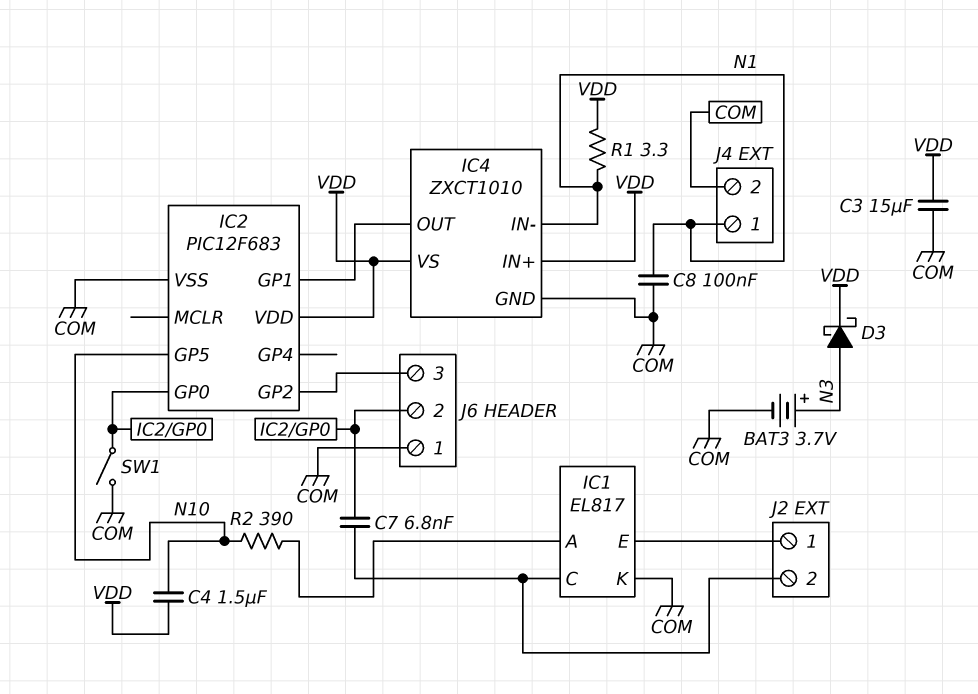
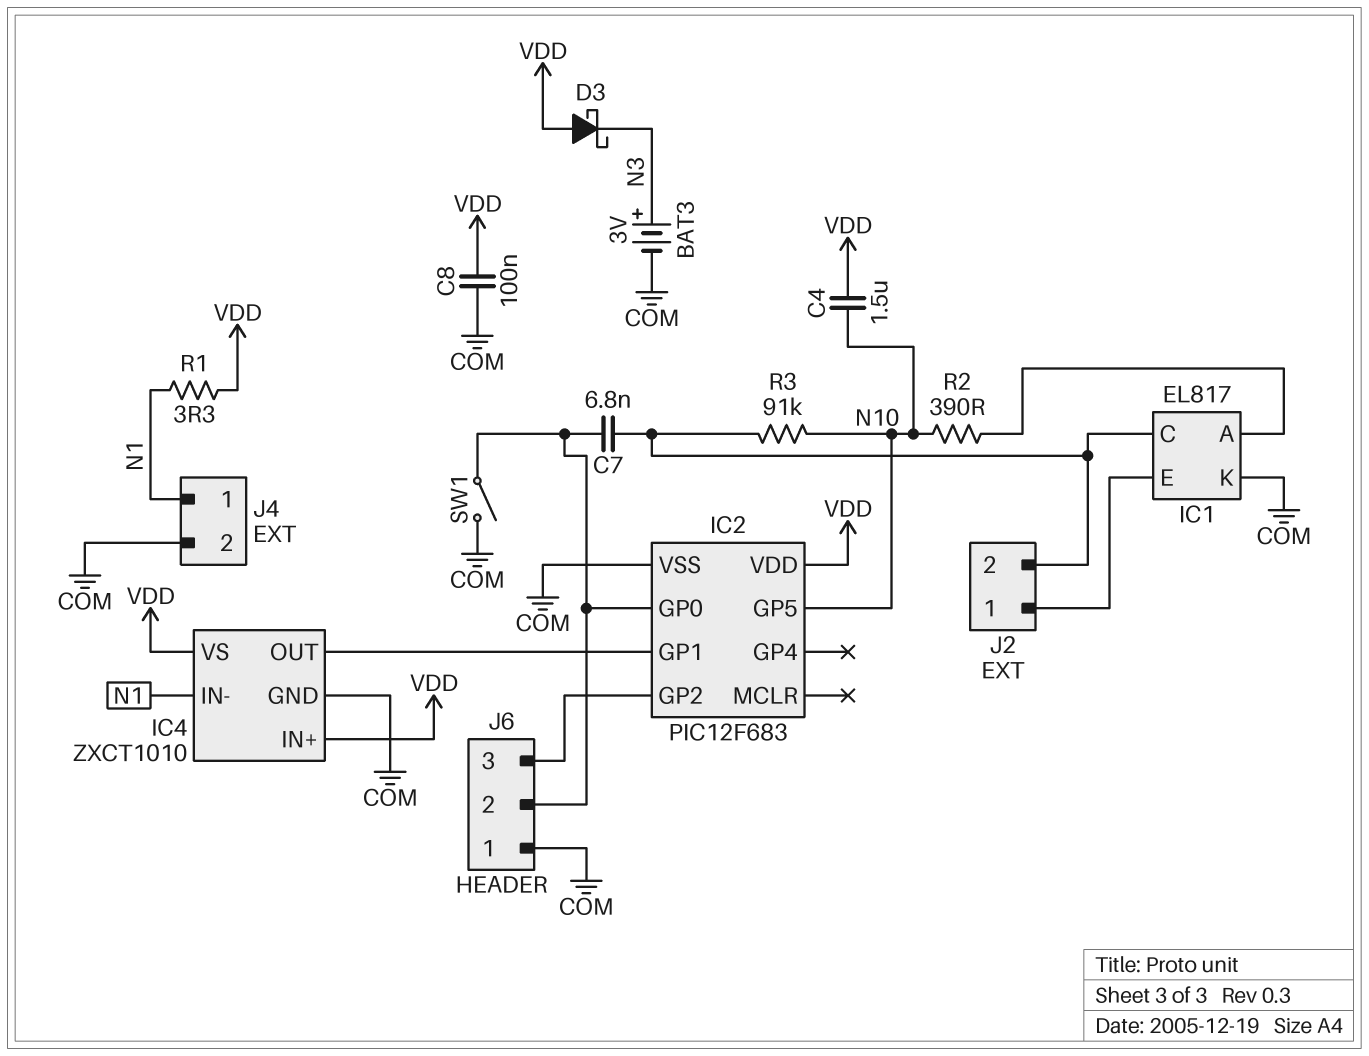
BAT3: 3.7V (plus N3, minus COM) -> 3V (plus N3, minus COM)
C3: 15uF (COM, VDD) -> none
C8: 100nF (COM, N1) -> 100nF (COM, VDD)
D3: schottky (A N3, K VDD) -> schottky (A VDD, K N3)
R3: none -> 91k (IC1/C, N10)

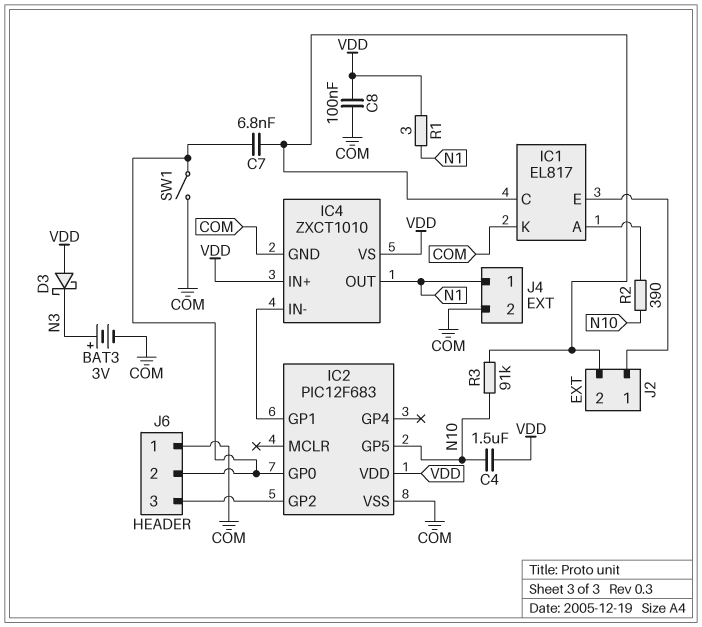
IC4 pin IN-: N1 -> IC2/GP1
IC4 pin OUT: IC2/GP1 -> N1
R1: 3.3 (N1, VDD) -> 3 (N1, VDD)

